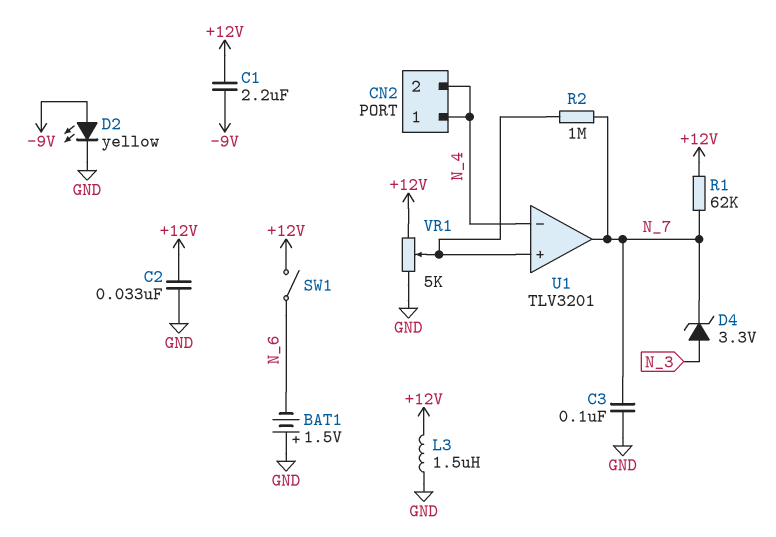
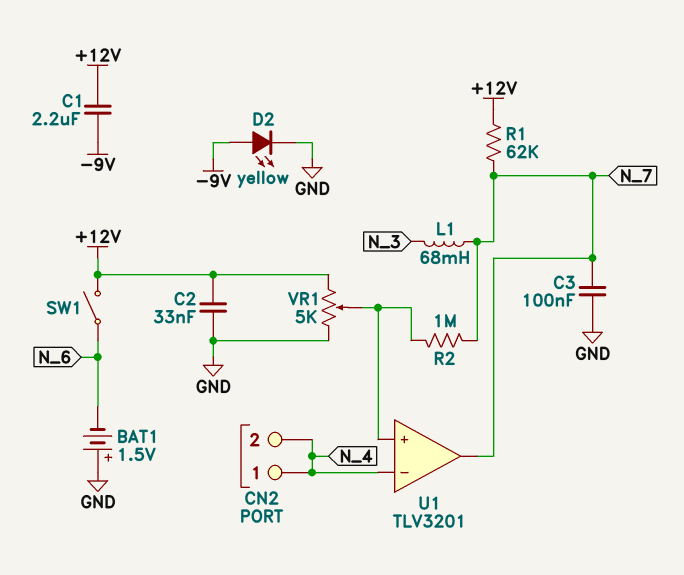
D4: zener 3.3V (A N_3, K N_7) -> none
L1: none -> 68mH (N_3, N_7)
L3: 1.5uH (+12V, GND) -> none

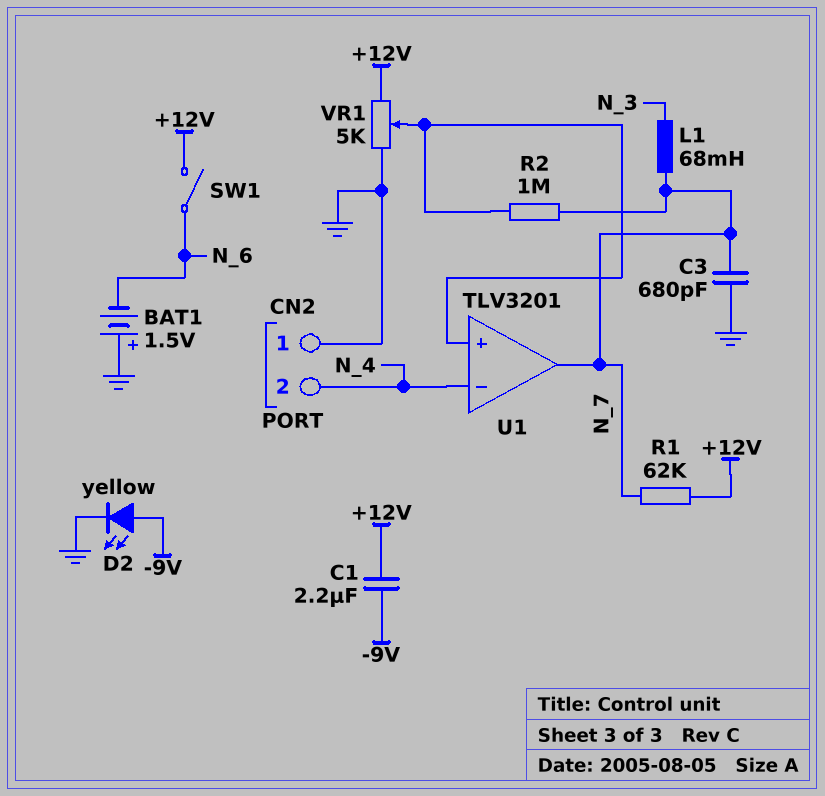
C2: 33nF (+12V, GND) -> none
C3: 100nF (GND, N_7) -> 680pF (GND, N_7)
CN2 pin 1: N_4 -> GND

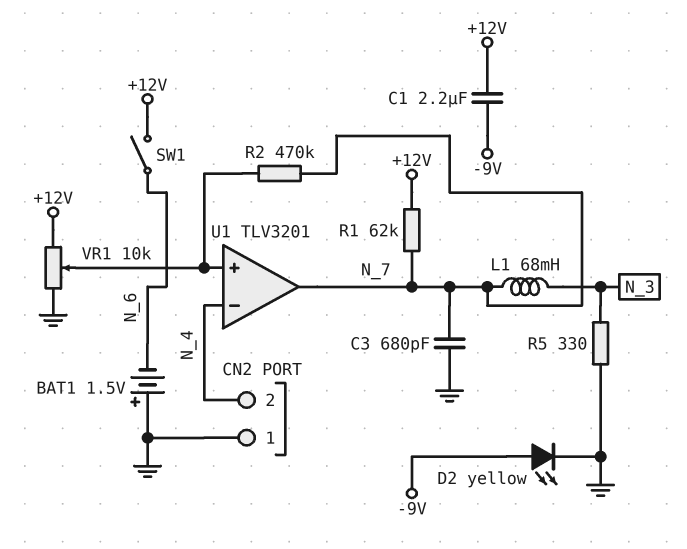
R2: 1M (N_7, U1/in+) -> 470k (N_7, U1/in+)
R5: none -> 330 (GND, N_3)
VR1: 5k (+12V, GND, wiper U1/in+) -> 10k (+12V, GND, wiper U1/in+)

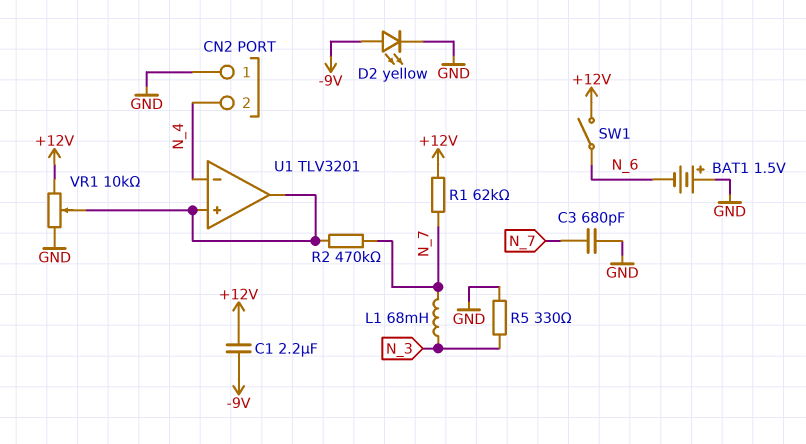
U1 pin out: N_7 -> U1/in+

